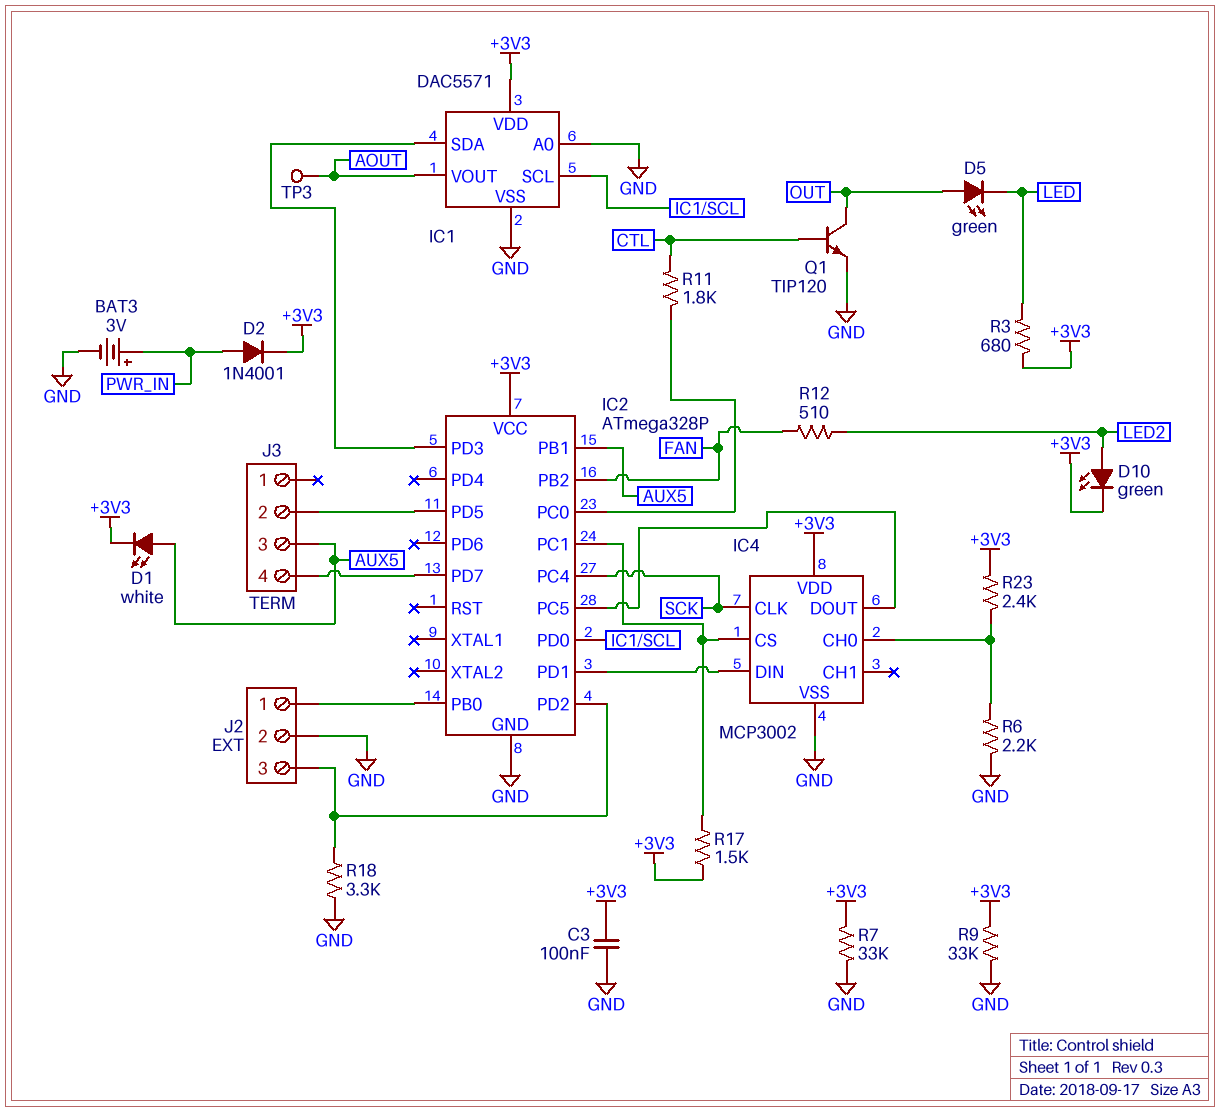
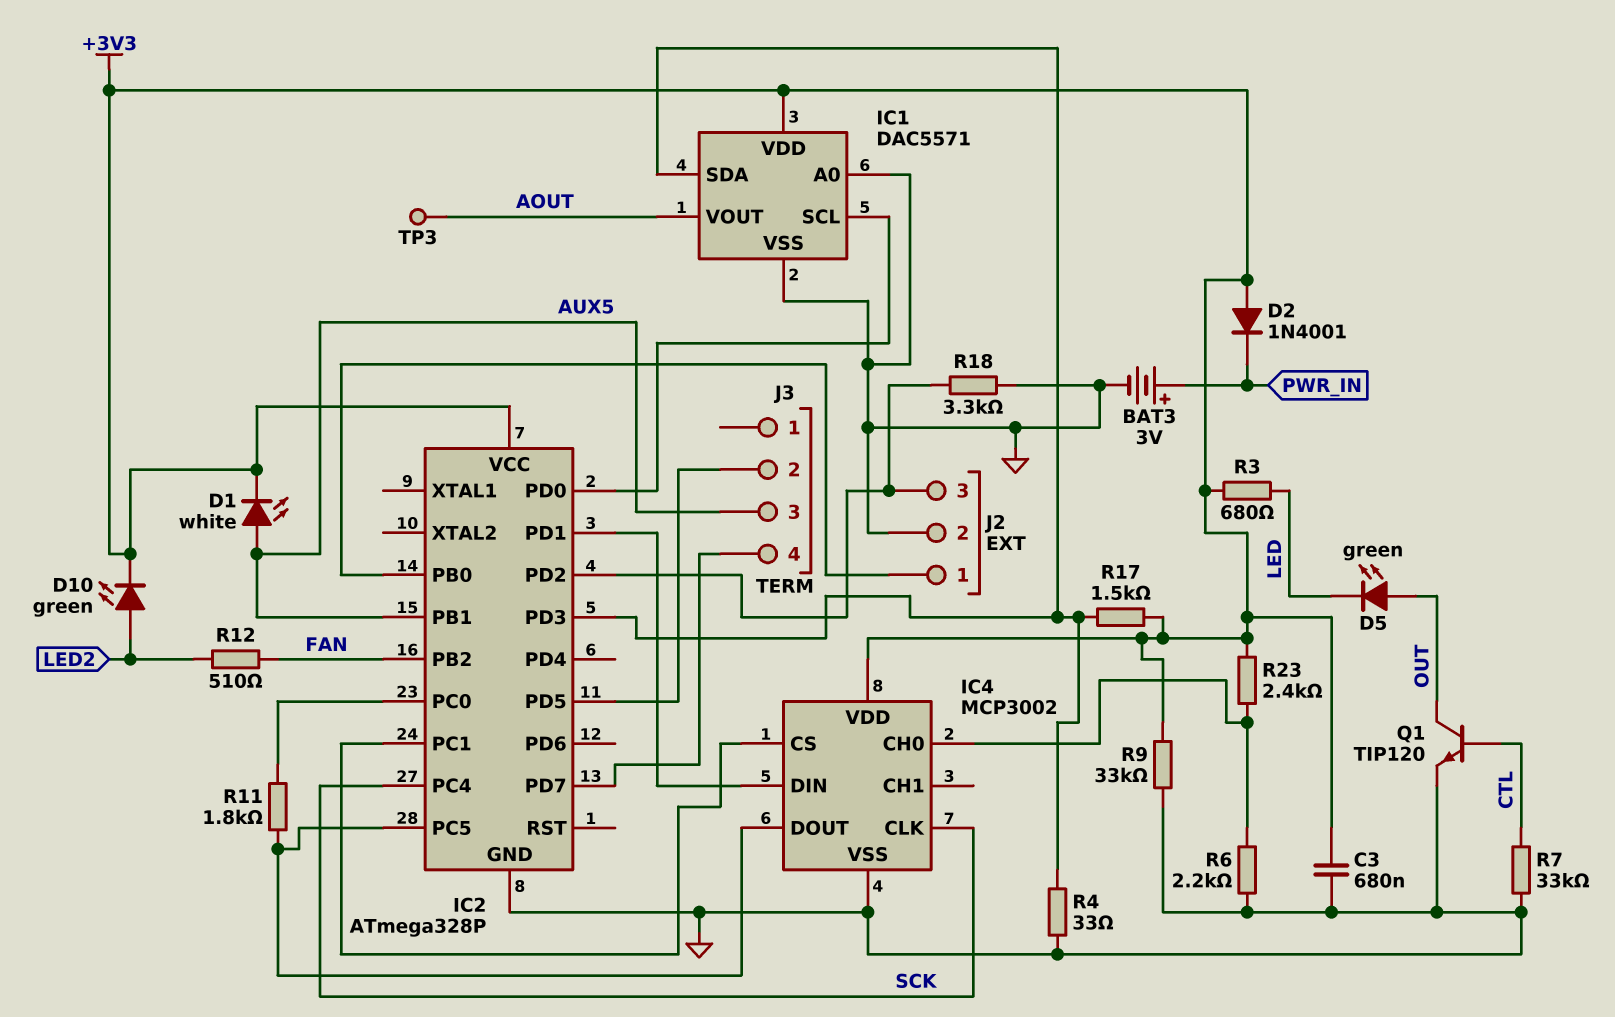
C3: 100nF (+3V3, GND) -> 680nF (+3V3, GND)
D2: diode 1N4001 (A PWR_IN, K +3V3) -> diode 1N4001 (A +3V3, K PWR_IN)
R4: none -> 33 (GND, IC1/SDA)
R7: 33k (+3V3, GND) -> 33k (CTL, GND)
R11: 1.8k (CTL, IC2/PC0) -> 1.8k (IC2/PC0, IC2/PC5)
R17: 1.5k (+3V3, IC2/PC1) -> 1.5k (+3V3, IC1/SDA)

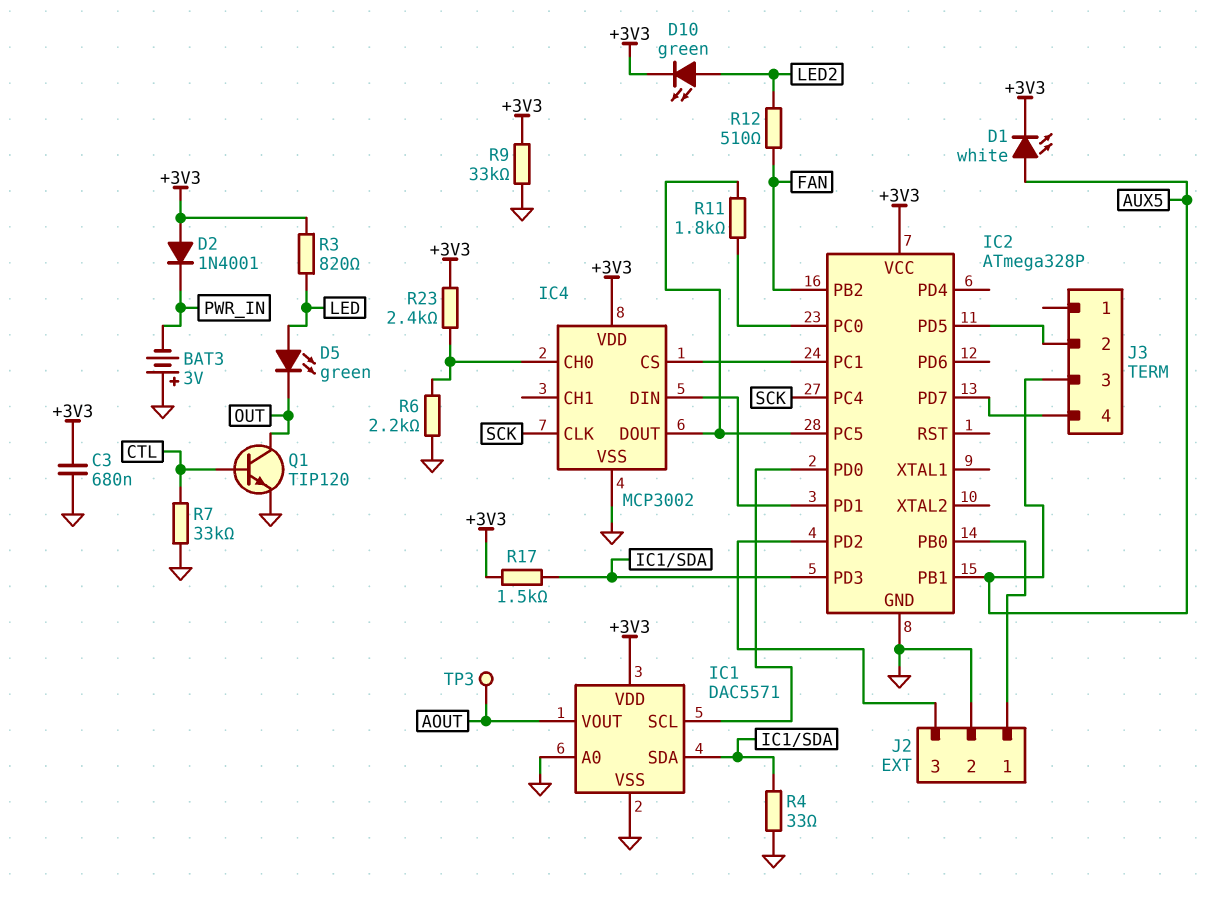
BAT3: 3V (plus PWR_IN, minus GND) -> 3V (plus GND, minus PWR_IN)
D5: LED green (A OUT, K LED) -> LED green (A LED, K OUT)
R3: 680 (+3V3, LED) -> 820 (+3V3, LED)
R18: 3.3k (GND, IC2/PD2) -> none

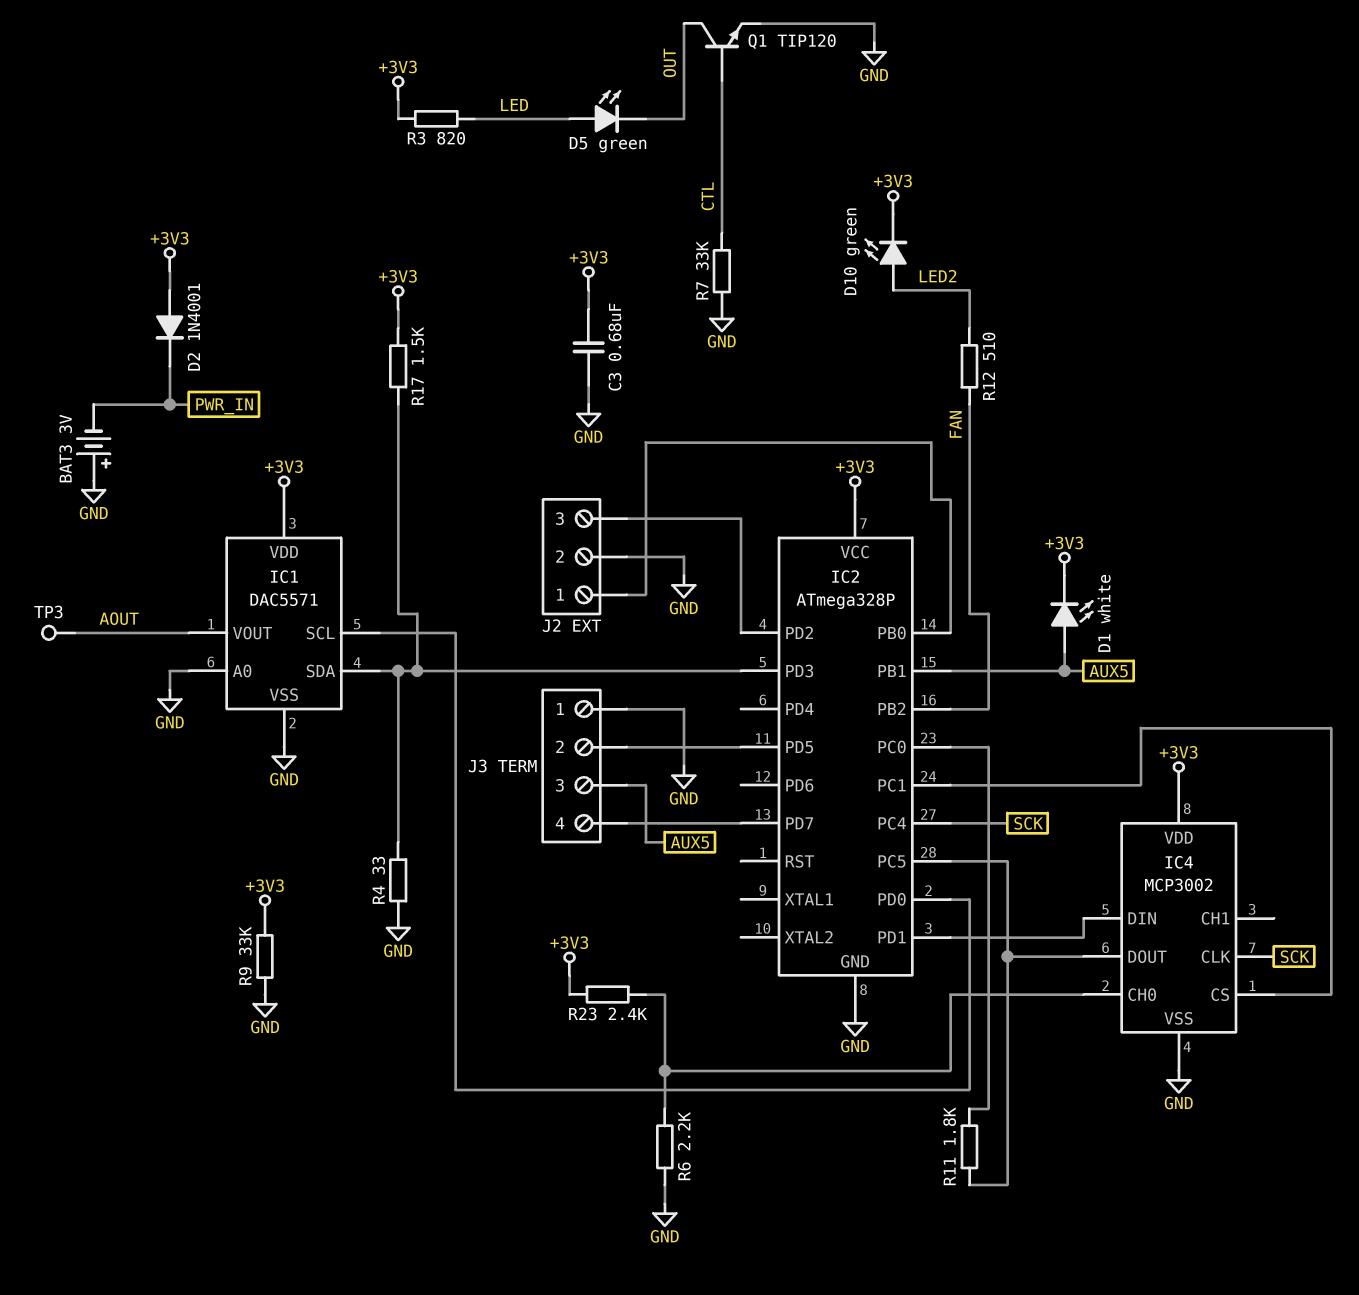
J3 pin 1: none -> GND

